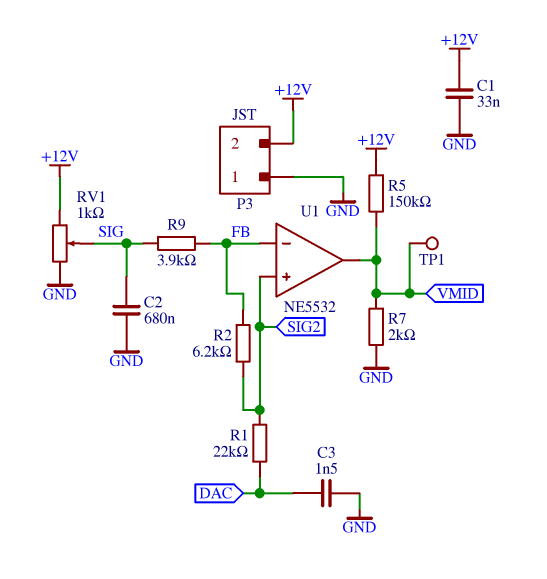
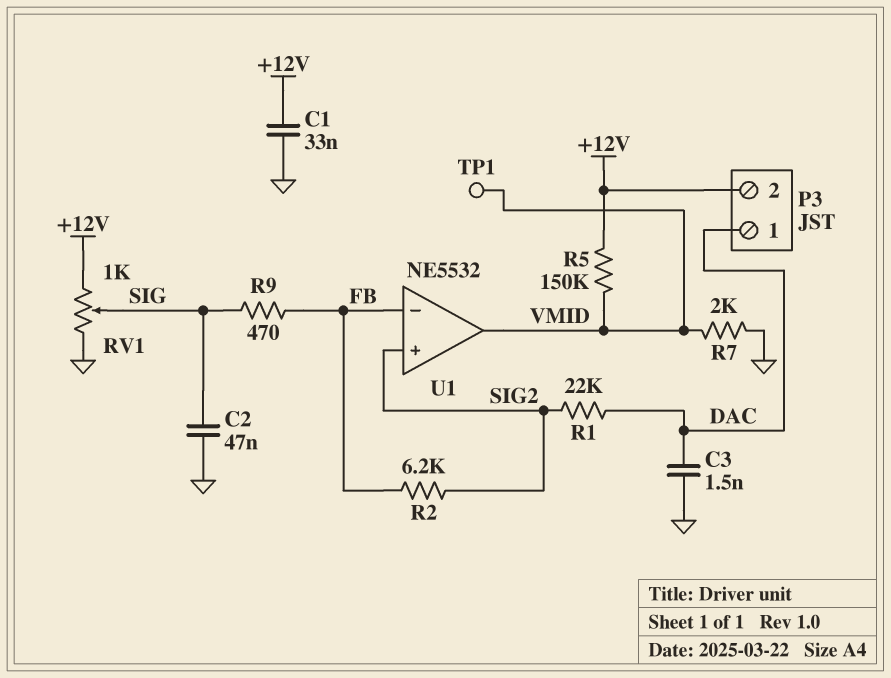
C2: 680nF (GND, SIG) -> 47nF (GND, SIG)
P3 pin 1: GND -> DAC
R9: 3.9k (FB, SIG) -> 470 (FB, SIG)

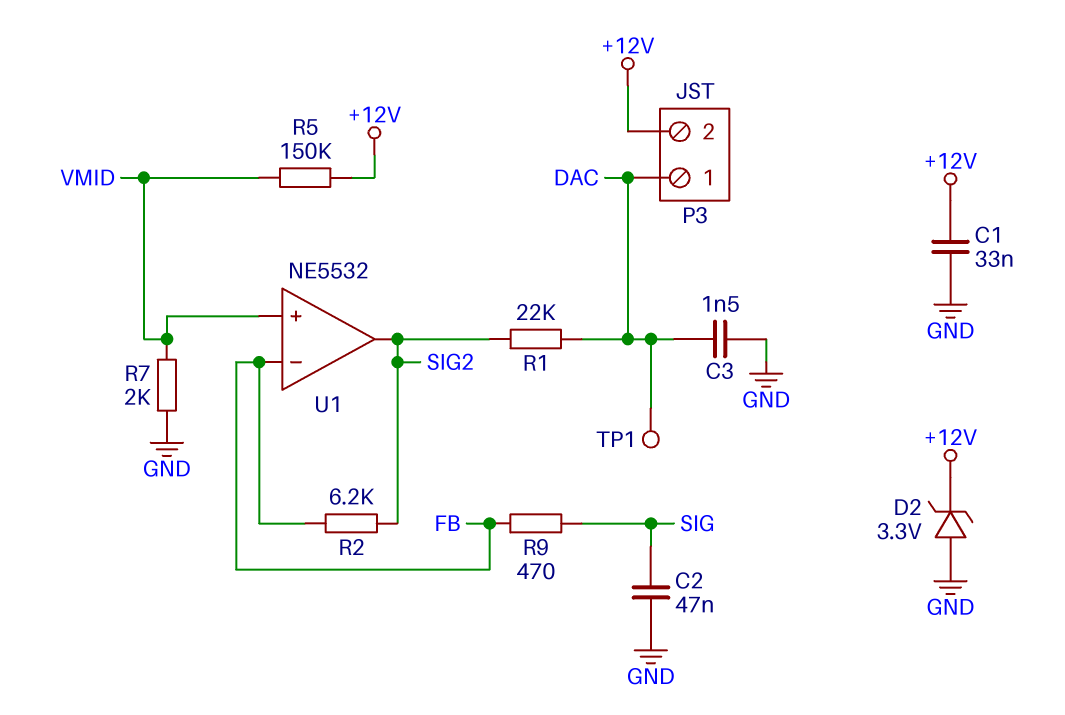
D2: none -> zener 3.3V (A GND, K +12V)
RV1: 1k (+12V, GND, wiper SIG) -> none
TP1: test point (VMID) -> test point (DAC)
U1 pin in+: SIG2 -> VMID
U1 pin out: VMID -> SIG2

